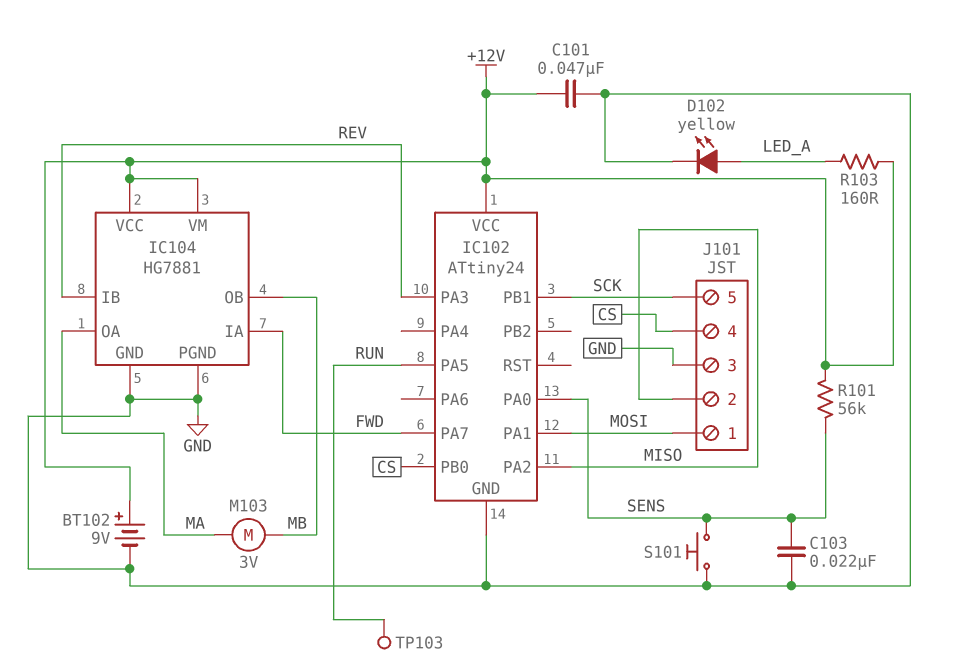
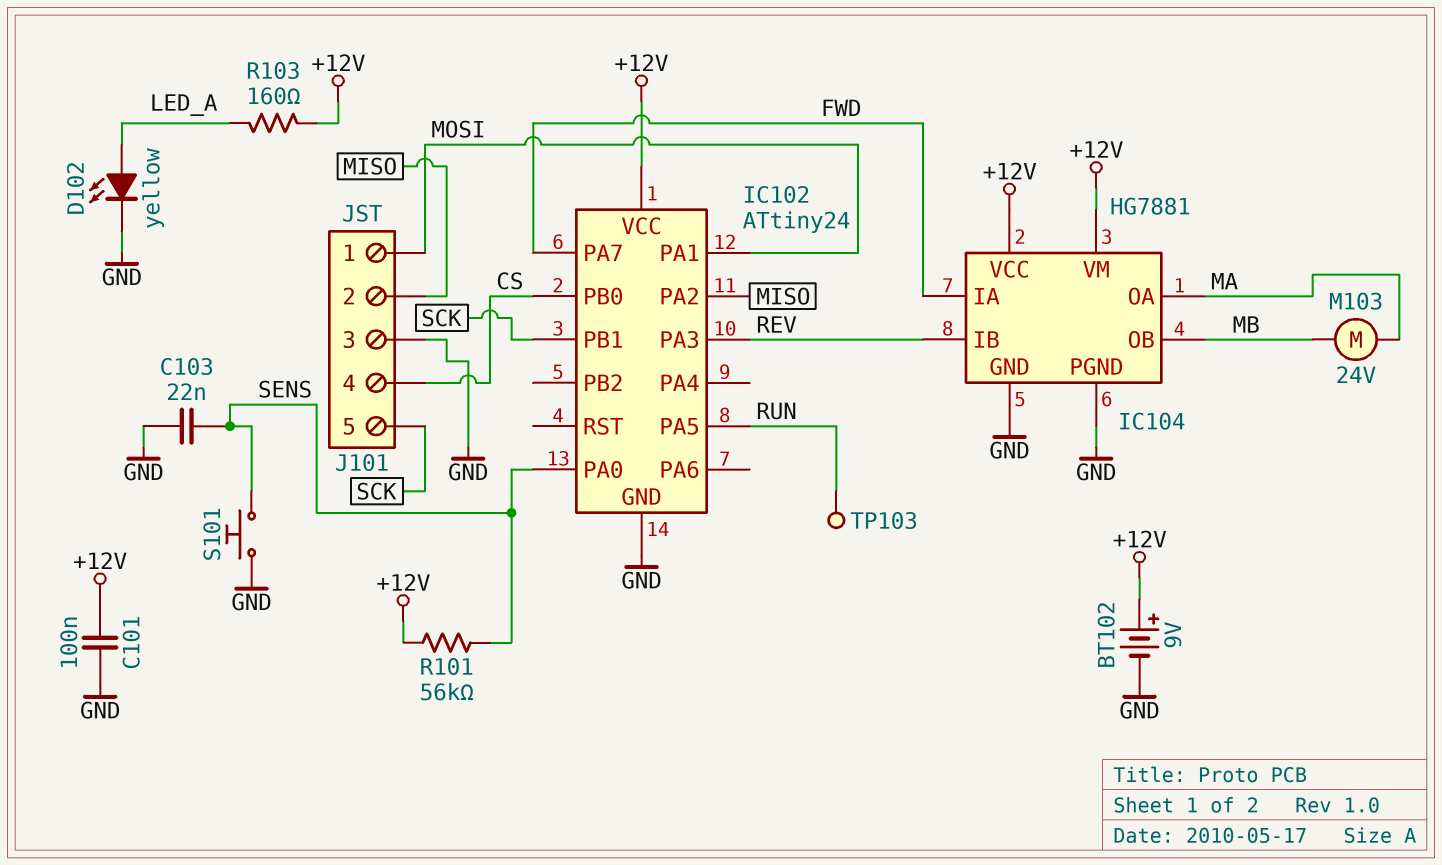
C101: 47nF (+12V, GND) -> 100nF (+12V, GND)
M103: motor 3V (MA, MB) -> motor 24V (MA, MB)

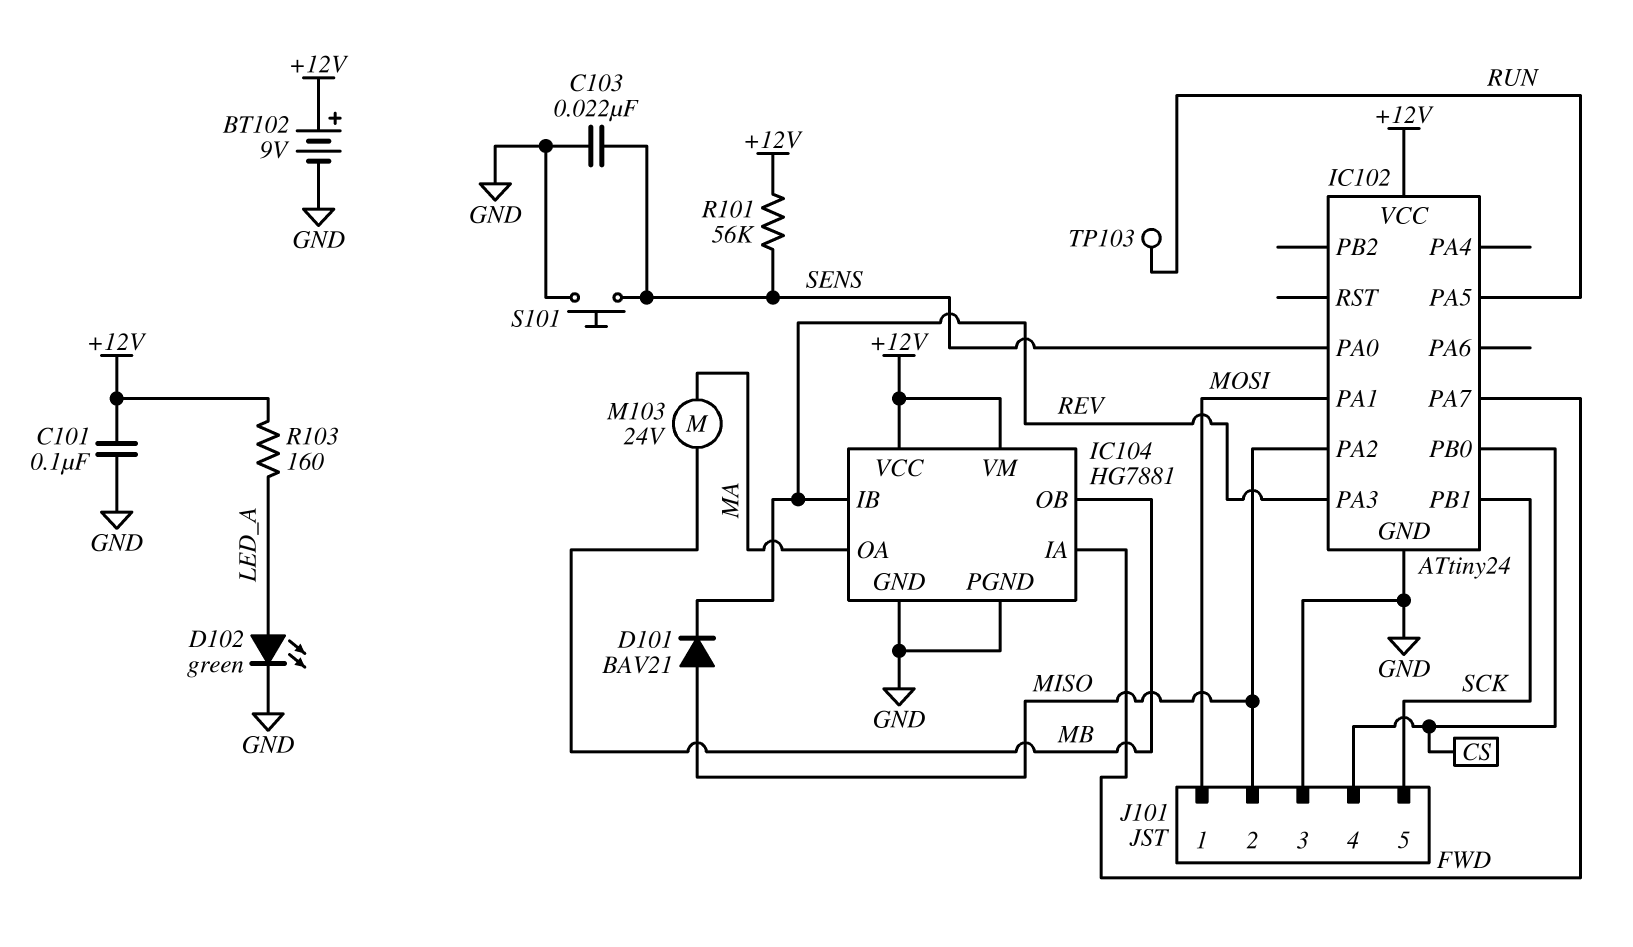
D101: none -> diode BAV21 (A MISO, K REV)
D102: LED yellow (A LED_A, K GND) -> LED green (A LED_A, K GND)

